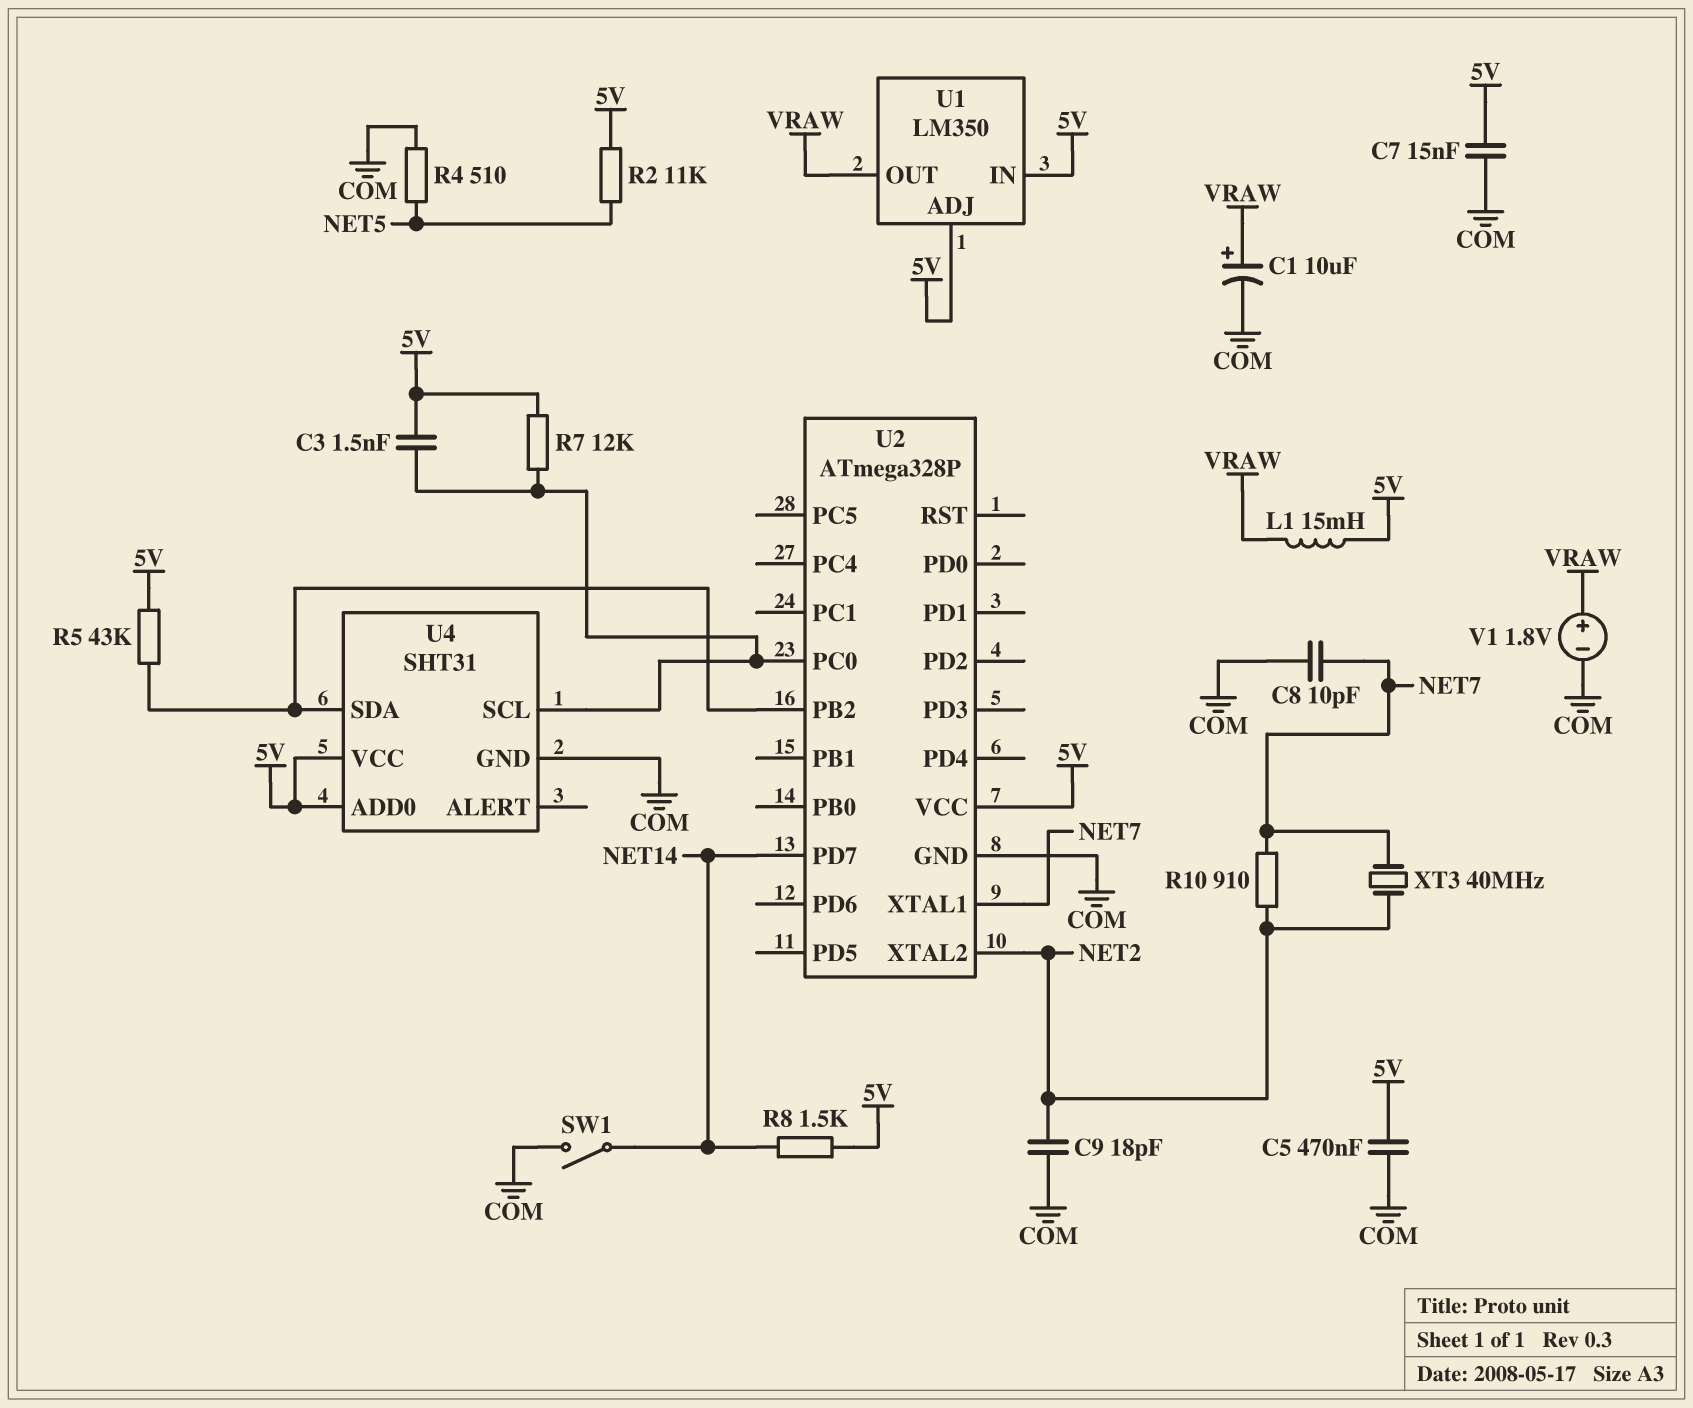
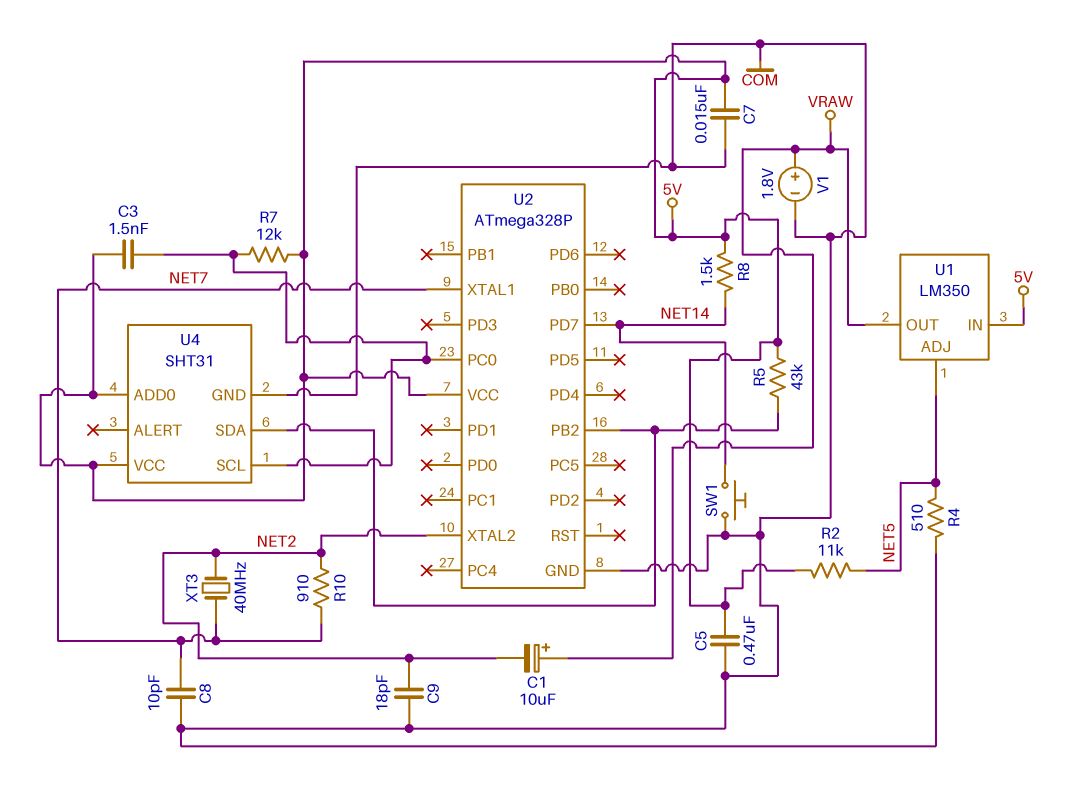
C1: 10uF (plus VRAW, minus COM) -> 10uF (plus VRAW, minus NET2)
L1: 15mH (5V, VRAW) -> none
SW1: switch (COM, NET14) -> button (COM, NET14)
U1 pin ADJ: 5V -> NET5

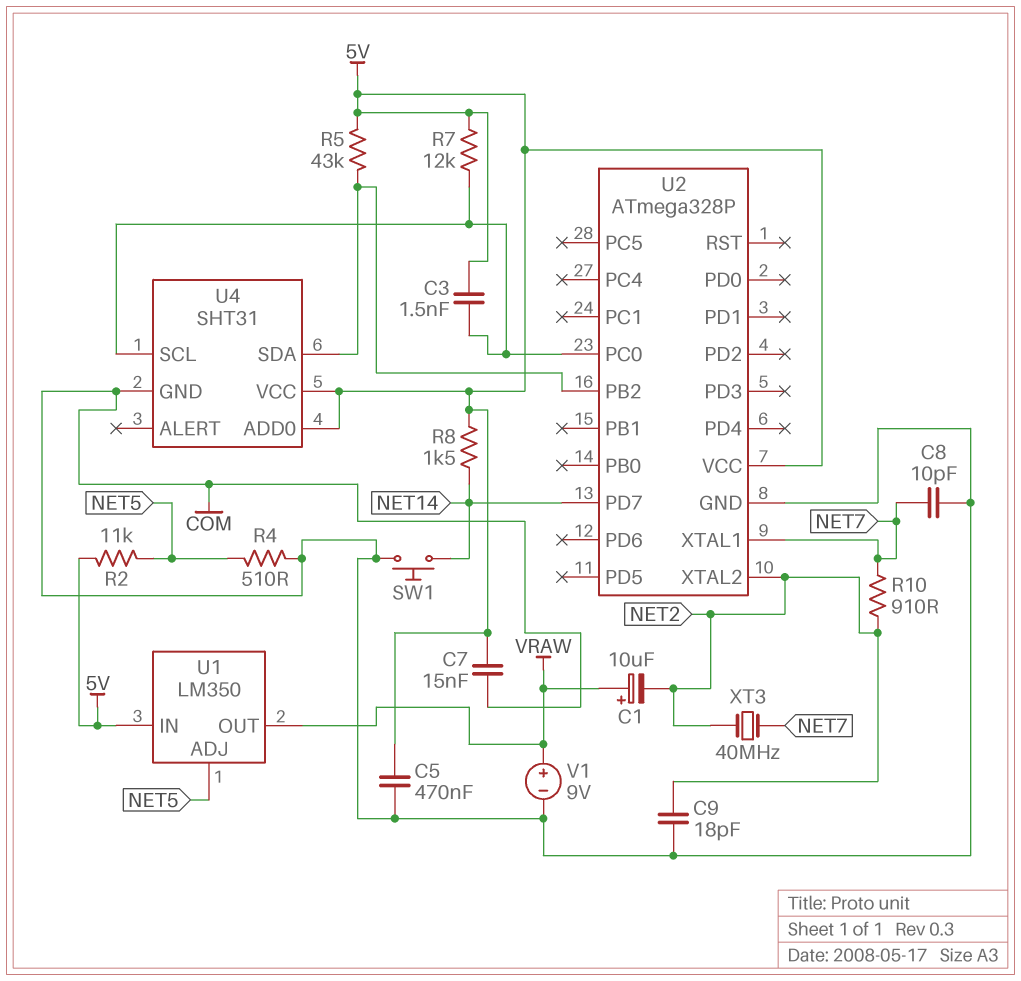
V1: 1.8V (plus VRAW, minus COM) -> 9V (plus VRAW, minus COM)

